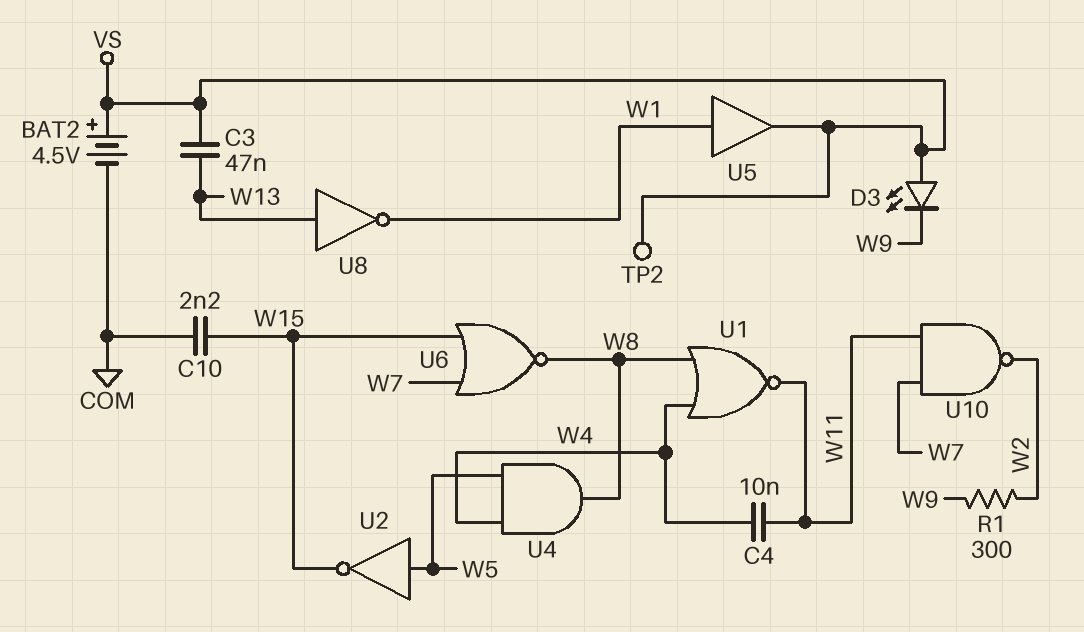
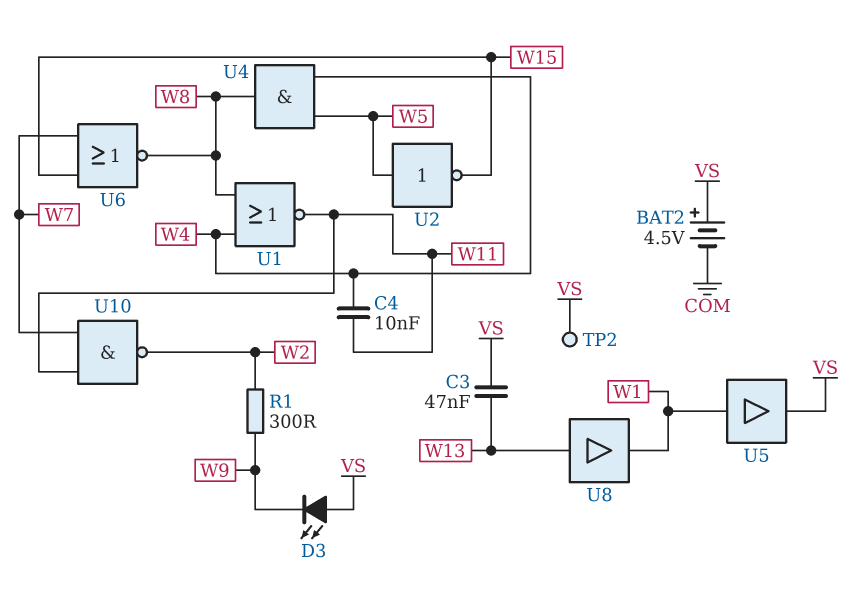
C10: 2.2nF (COM, W15) -> none
U8: NOT (in W13, out W1) -> buffer (in W13, out W1)

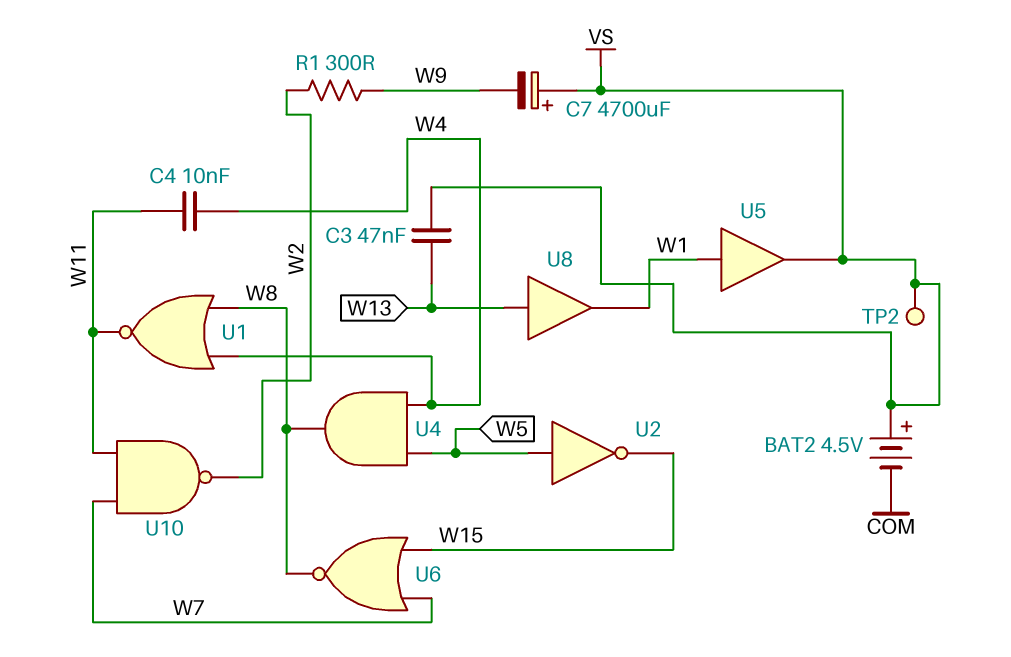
C7: none -> 4700uF (plus VS, minus W9)
D3: LED (A VS, K W9) -> none

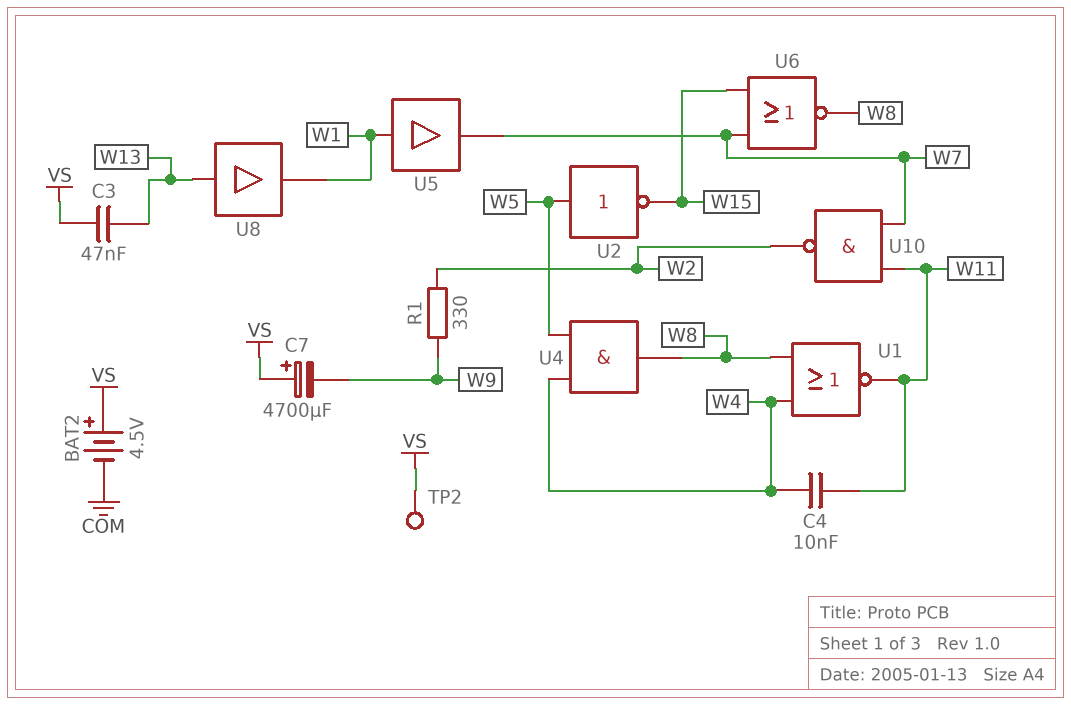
R1: 300 (W2, W9) -> 330 (W2, W9)
U5: buffer (in W1, out VS) -> buffer (in W1, out W7)

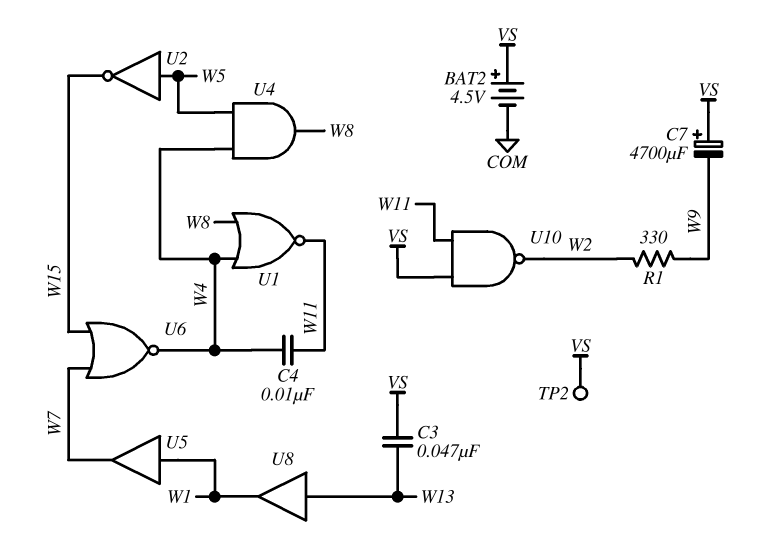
U6: NOR (in W7, in W15, out W8) -> NOR (in W7, in W15, out W4)
U10: NAND (in W7, in W11, out W2) -> NAND (in VS, in W11, out W2)

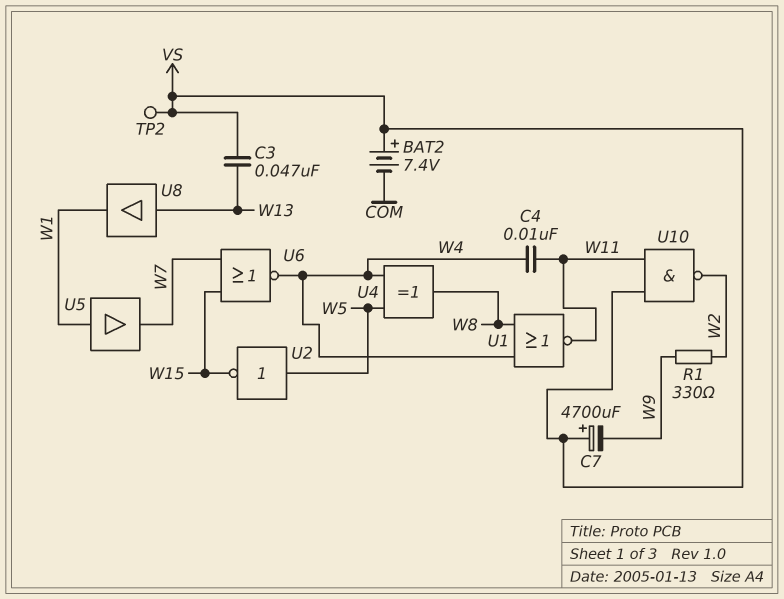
BAT2: 4.5V (plus VS, minus COM) -> 7.4V (plus VS, minus COM)
U4: AND (in W4, in W5, out W8) -> XOR (in W4, in W5, out W8)

